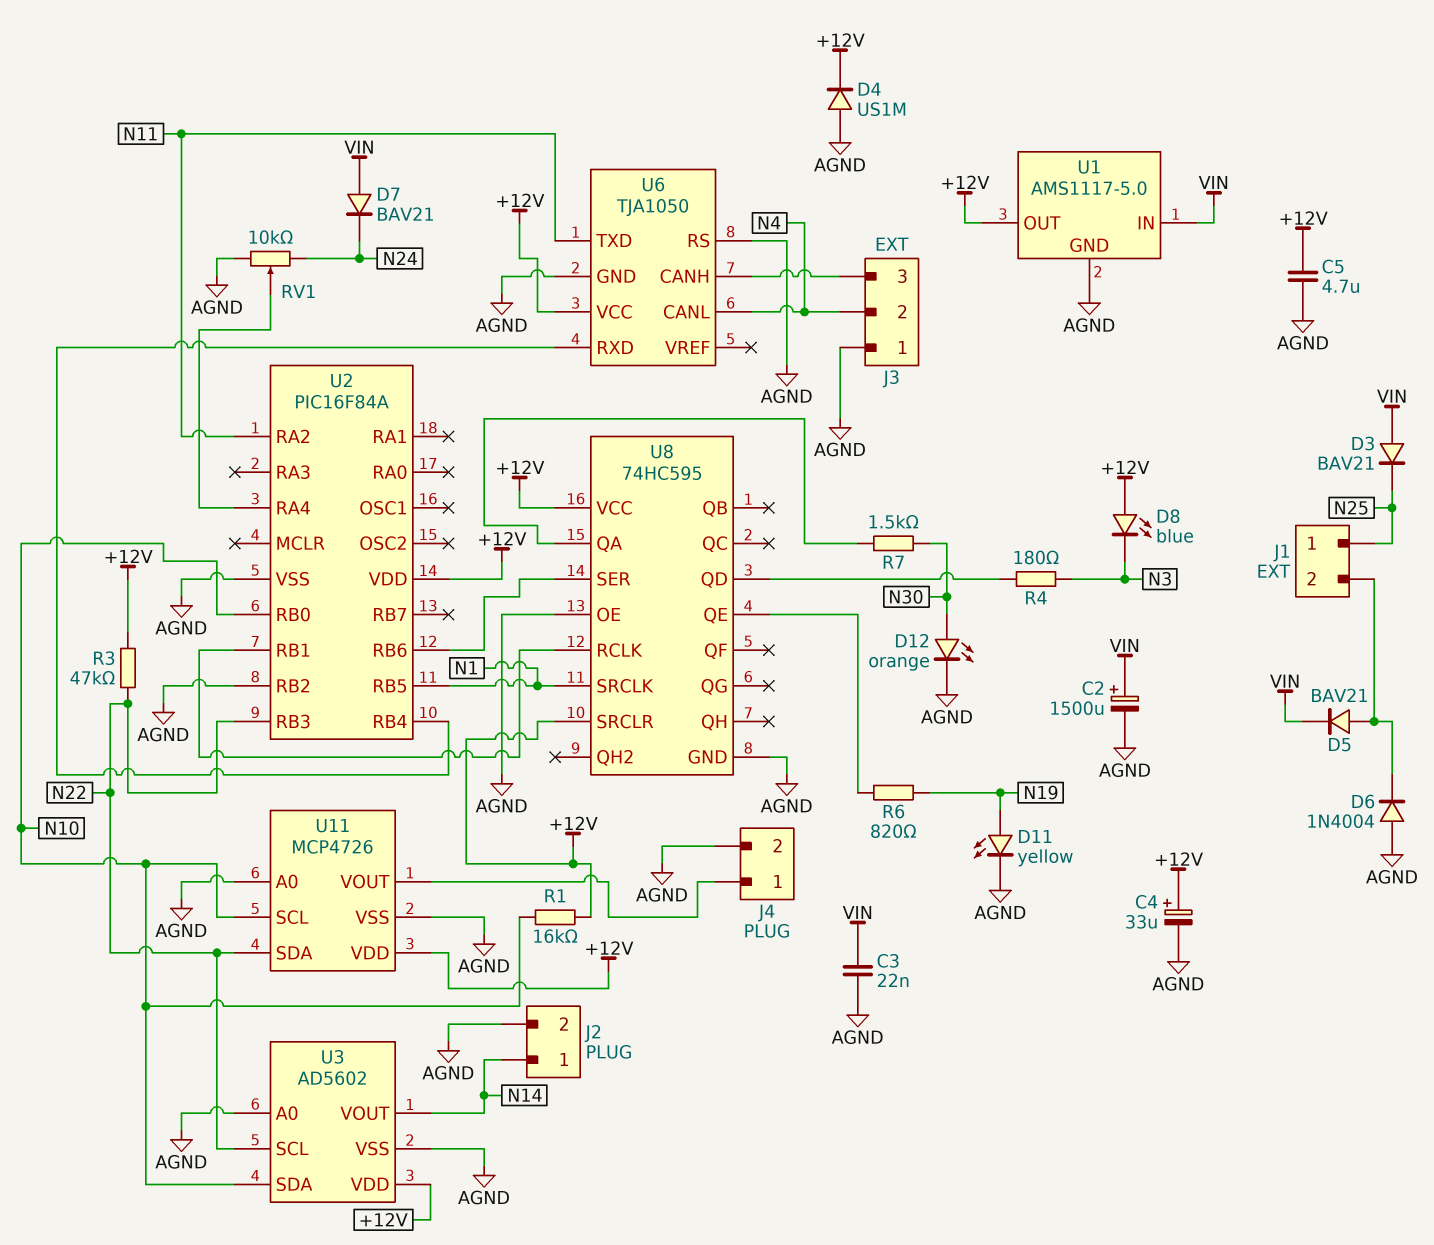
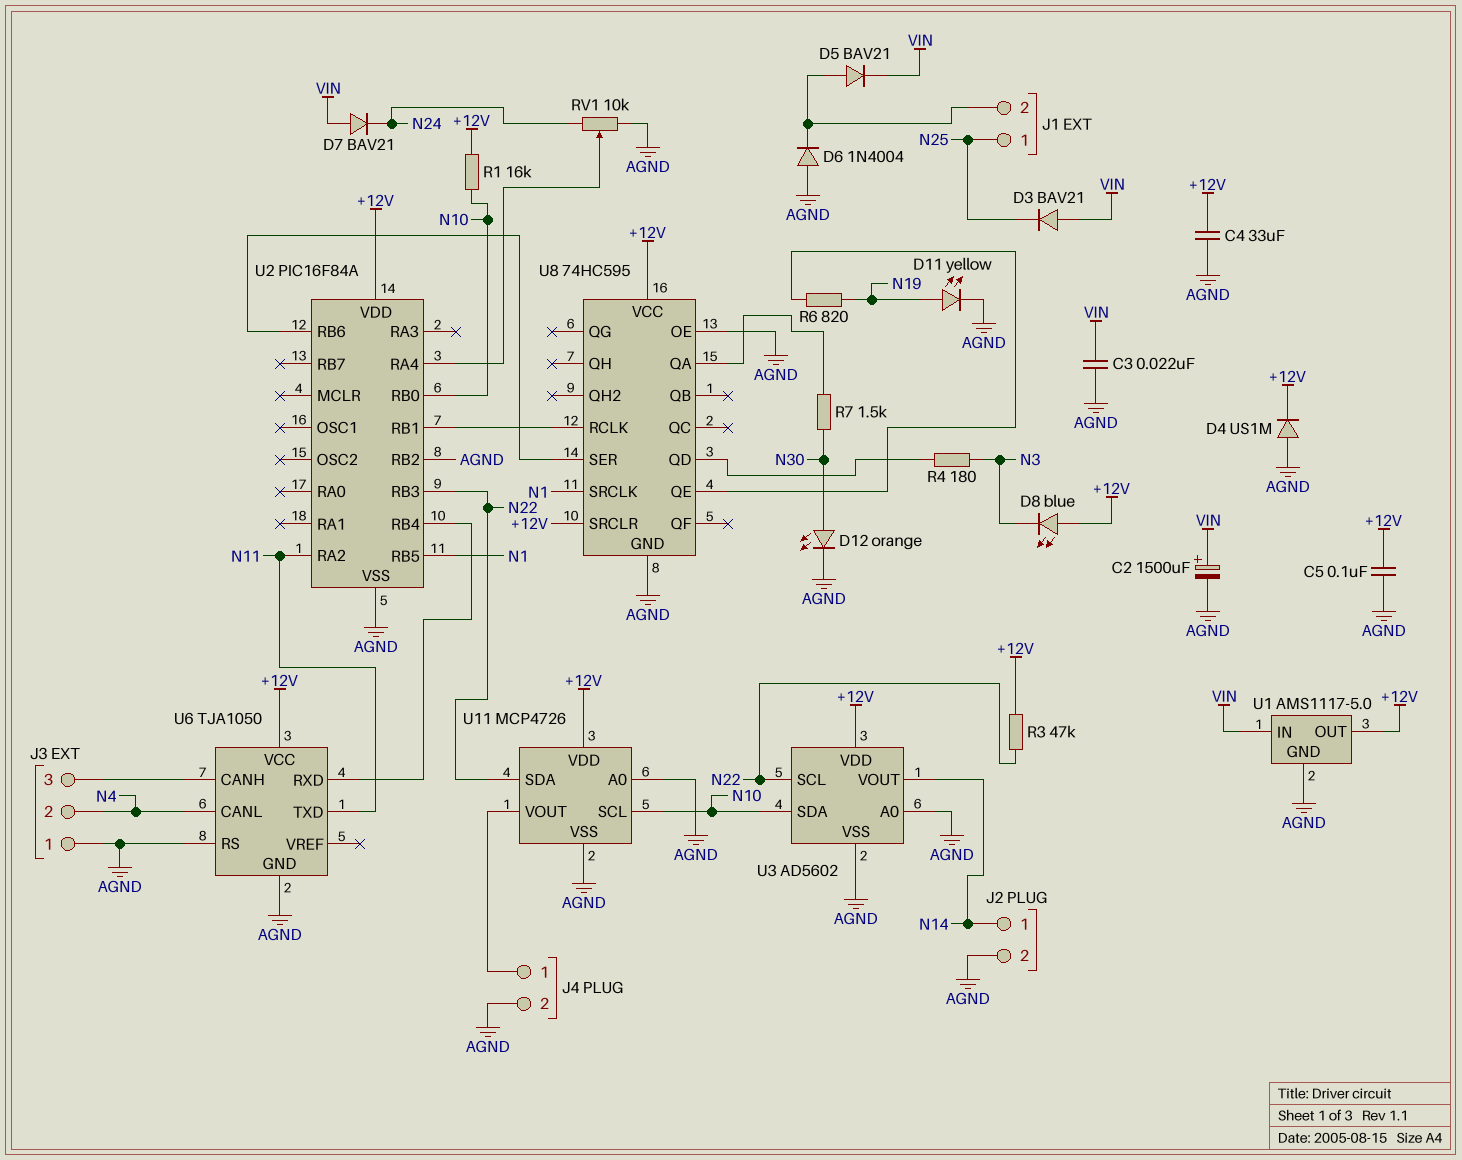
C4: 33uF (plus +12V, minus AGND) -> 33uF (+12V, AGND)
C5: 4.7uF (+12V, AGND) -> 100nF (+12V, AGND)

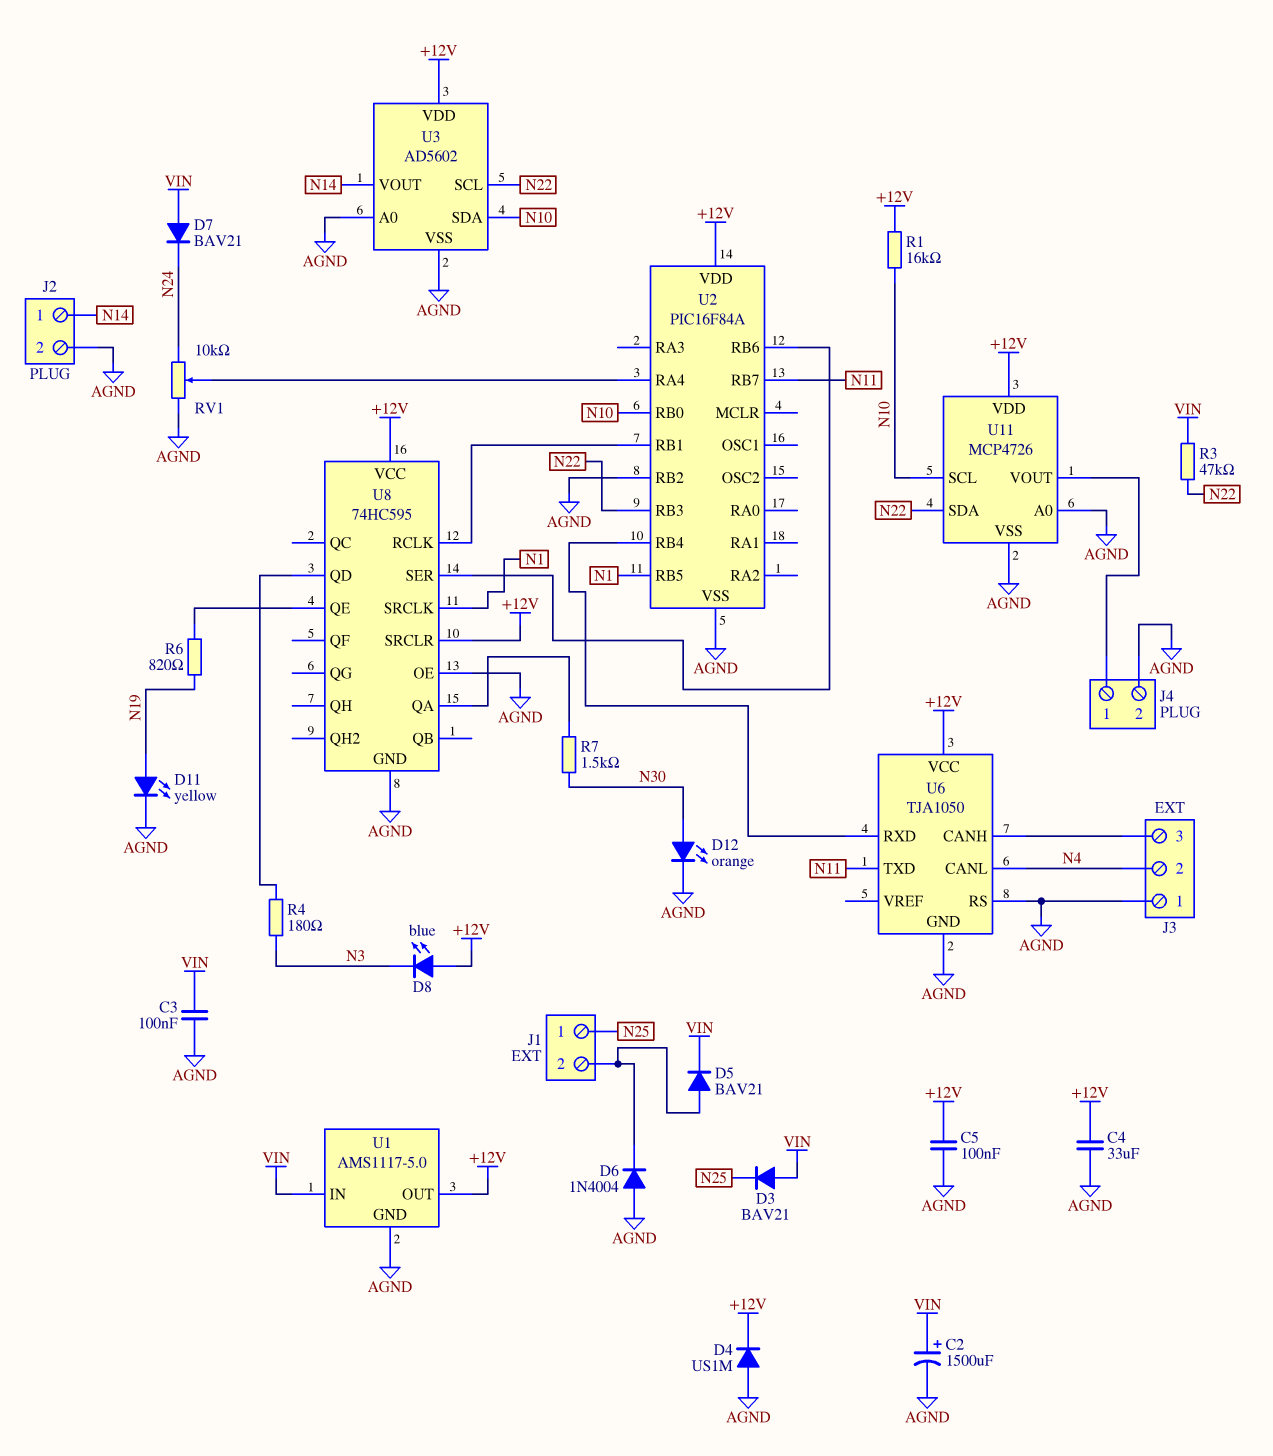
C3: 22nF (AGND, VIN) -> 100nF (AGND, VIN)
R3: 47k (+12V, N22) -> 47k (N22, VIN)
U2 pin RA2: N11 -> none
U2 pin RB7: none -> N11

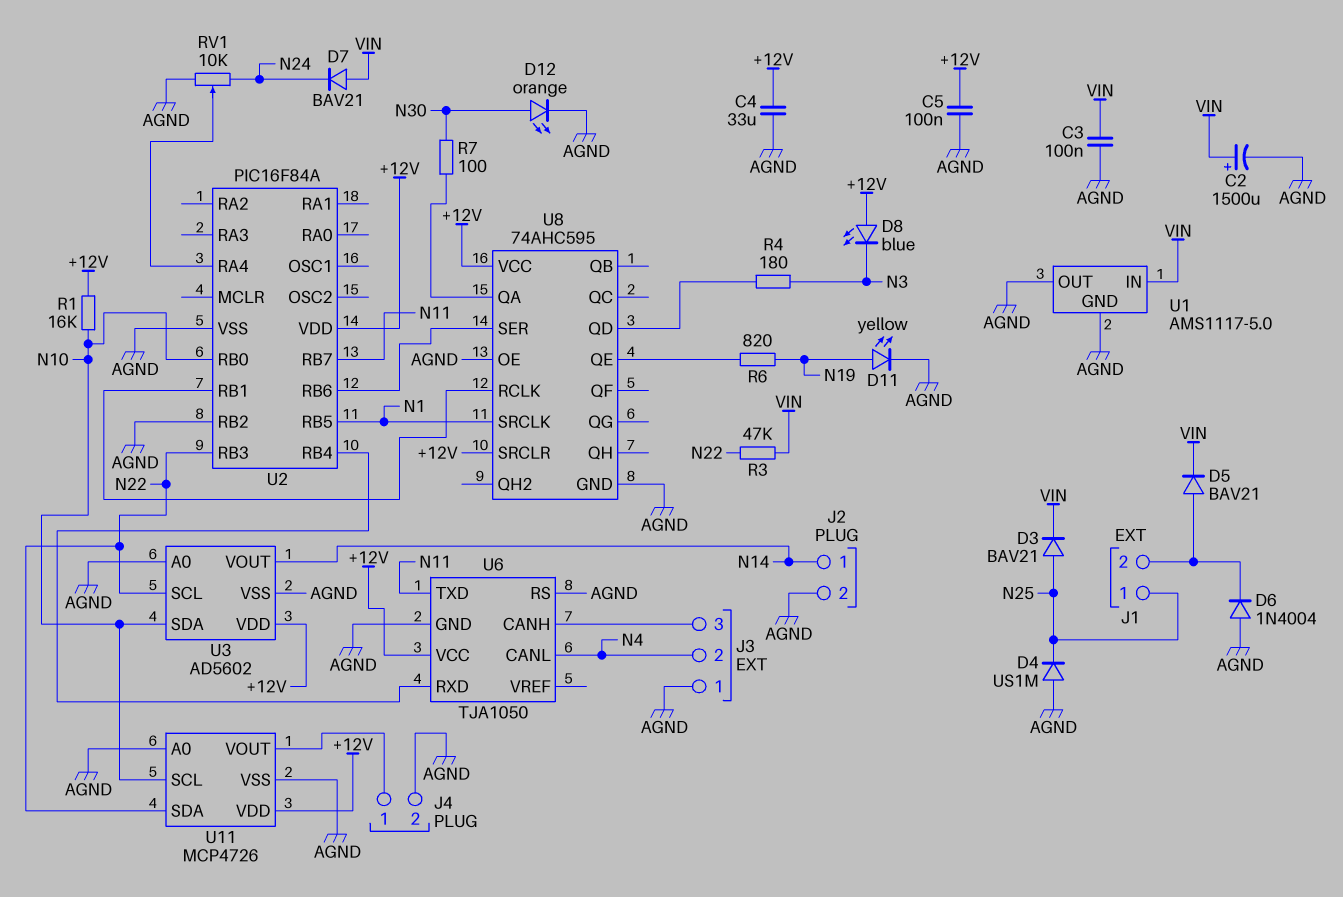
D3: diode BAV21 (A VIN, K N25) -> diode BAV21 (A N25, K VIN)
D4: diode US1M (A AGND, K +12V) -> diode US1M (A AGND, K N25)
R7: 1.5k (N30, U8/QA) -> 100 (N30, U8/QA)
U1 pin OUT: +12V -> AGND
U8: 74HC595 -> 74AHC595

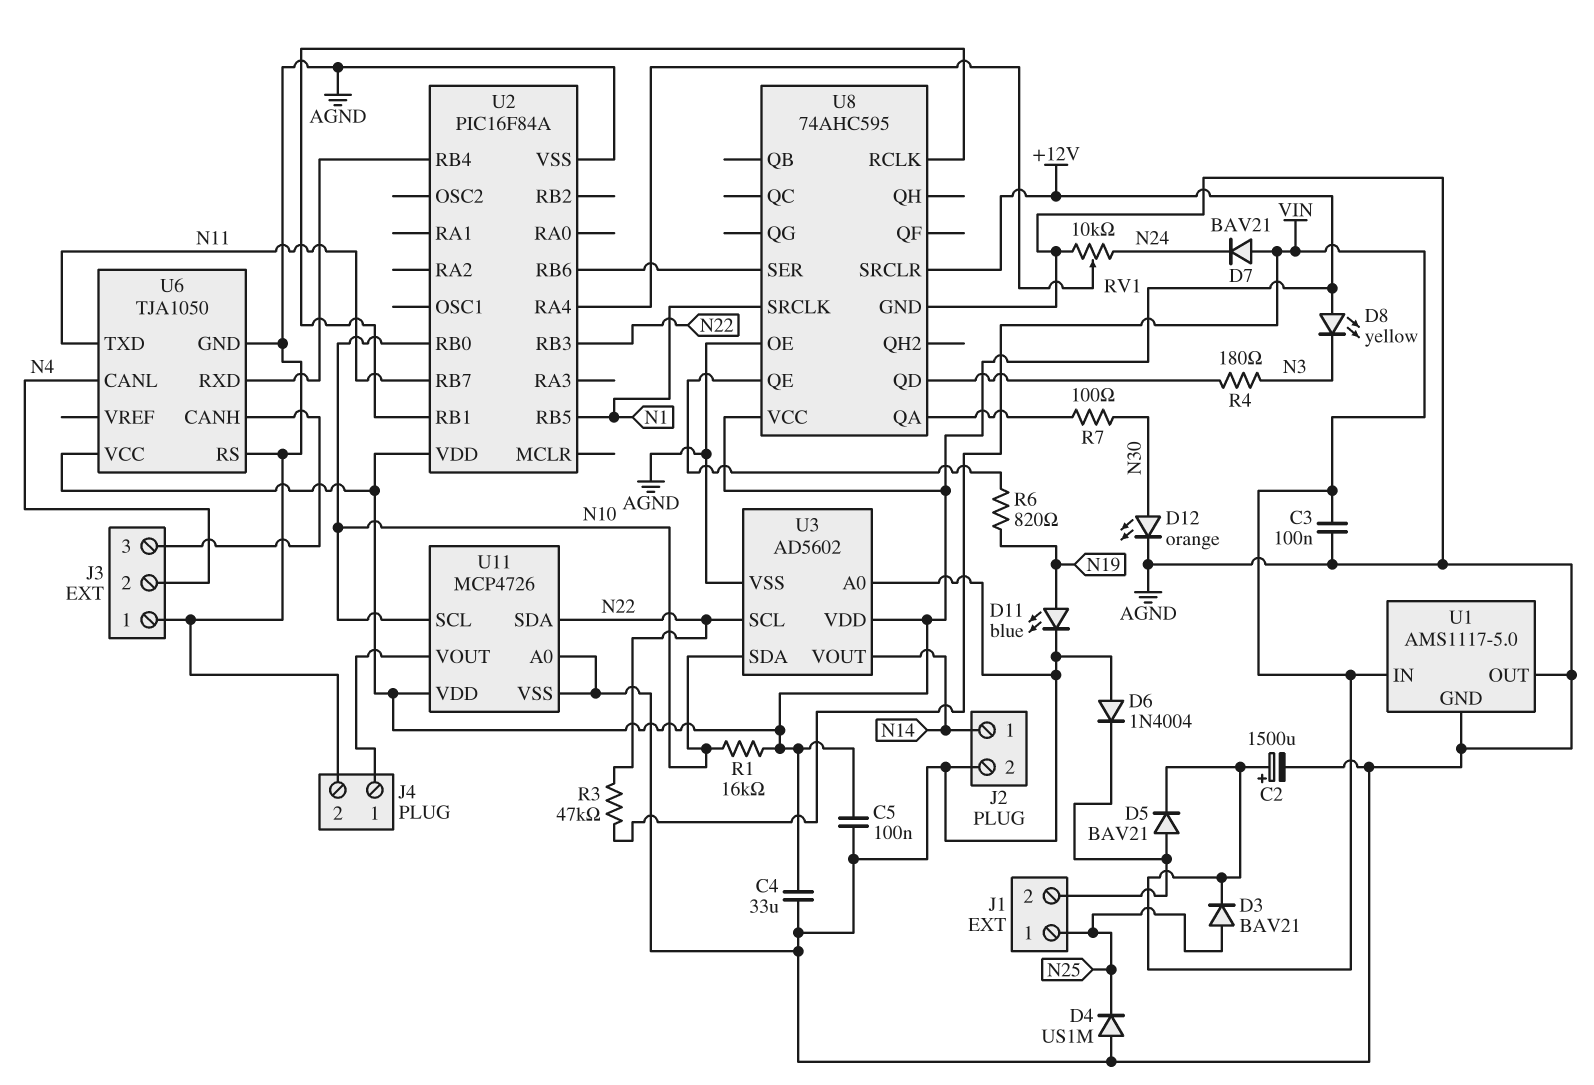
D8: LED blue (A +12V, K N3) -> LED yellow (A +12V, K N3)
D11: LED yellow (A N19, K AGND) -> LED blue (A N19, K AGND)
U2 pin RB2: AGND -> none

